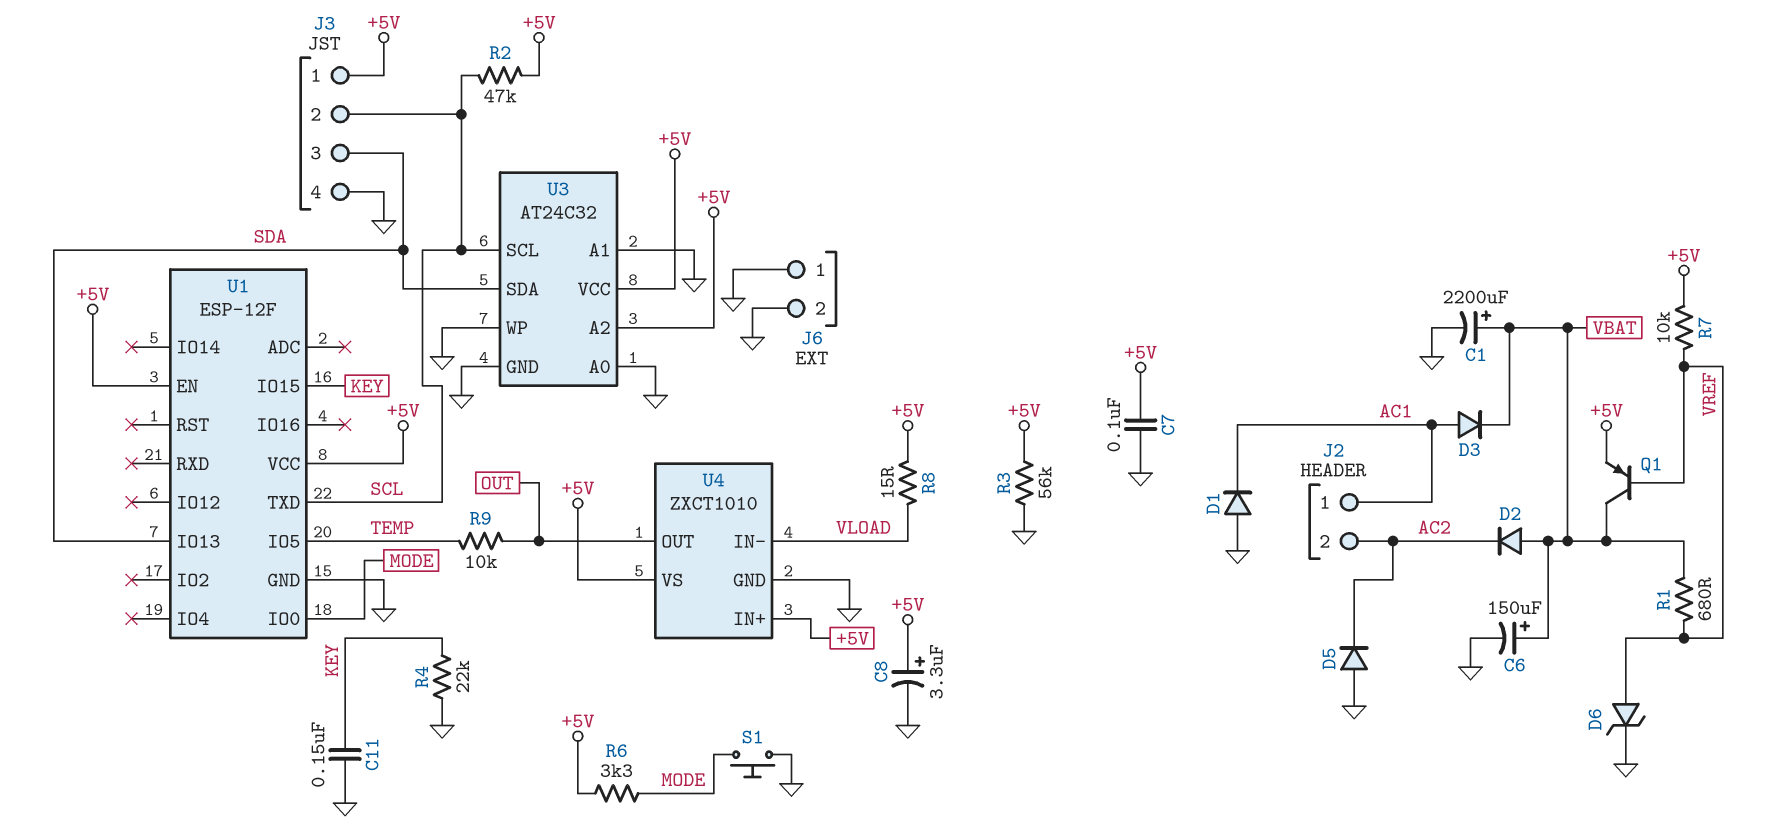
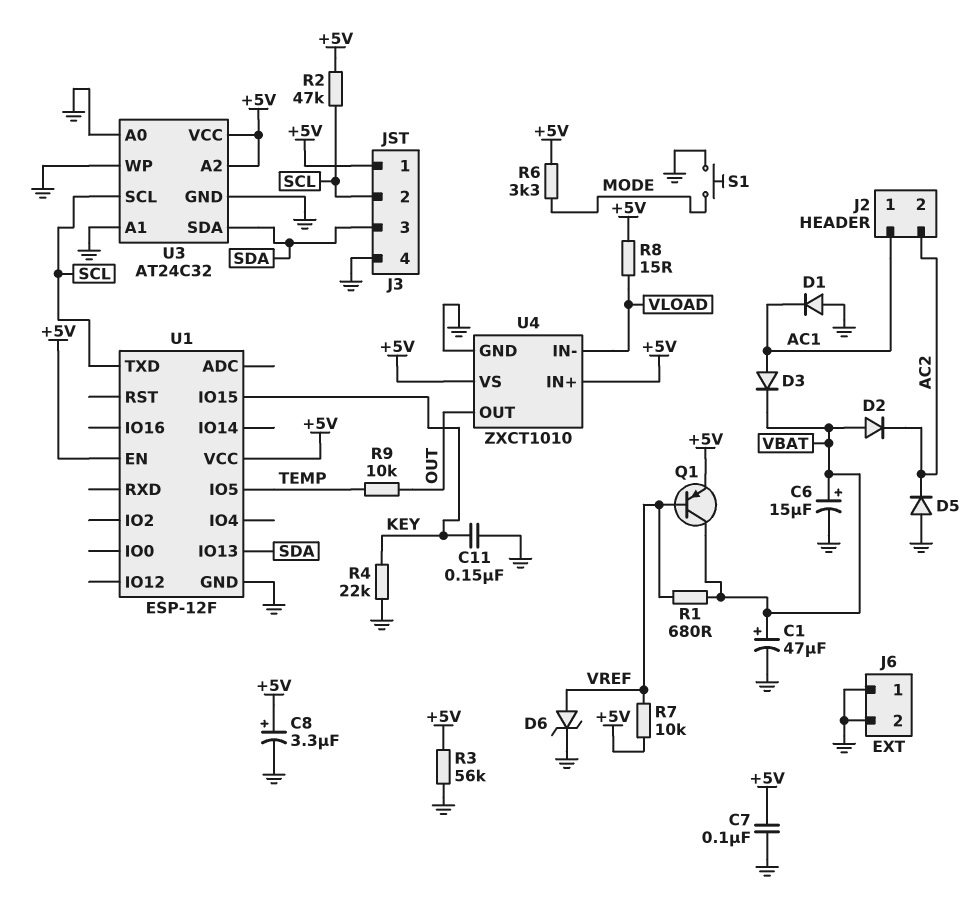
C1: 2200uF (plus VBAT, minus GND) -> 47uF (plus VBAT, minus GND)
C6: 150uF (plus VBAT, minus GND) -> 15uF (plus VBAT, minus GND)
U1 pin IO0: MODE -> none

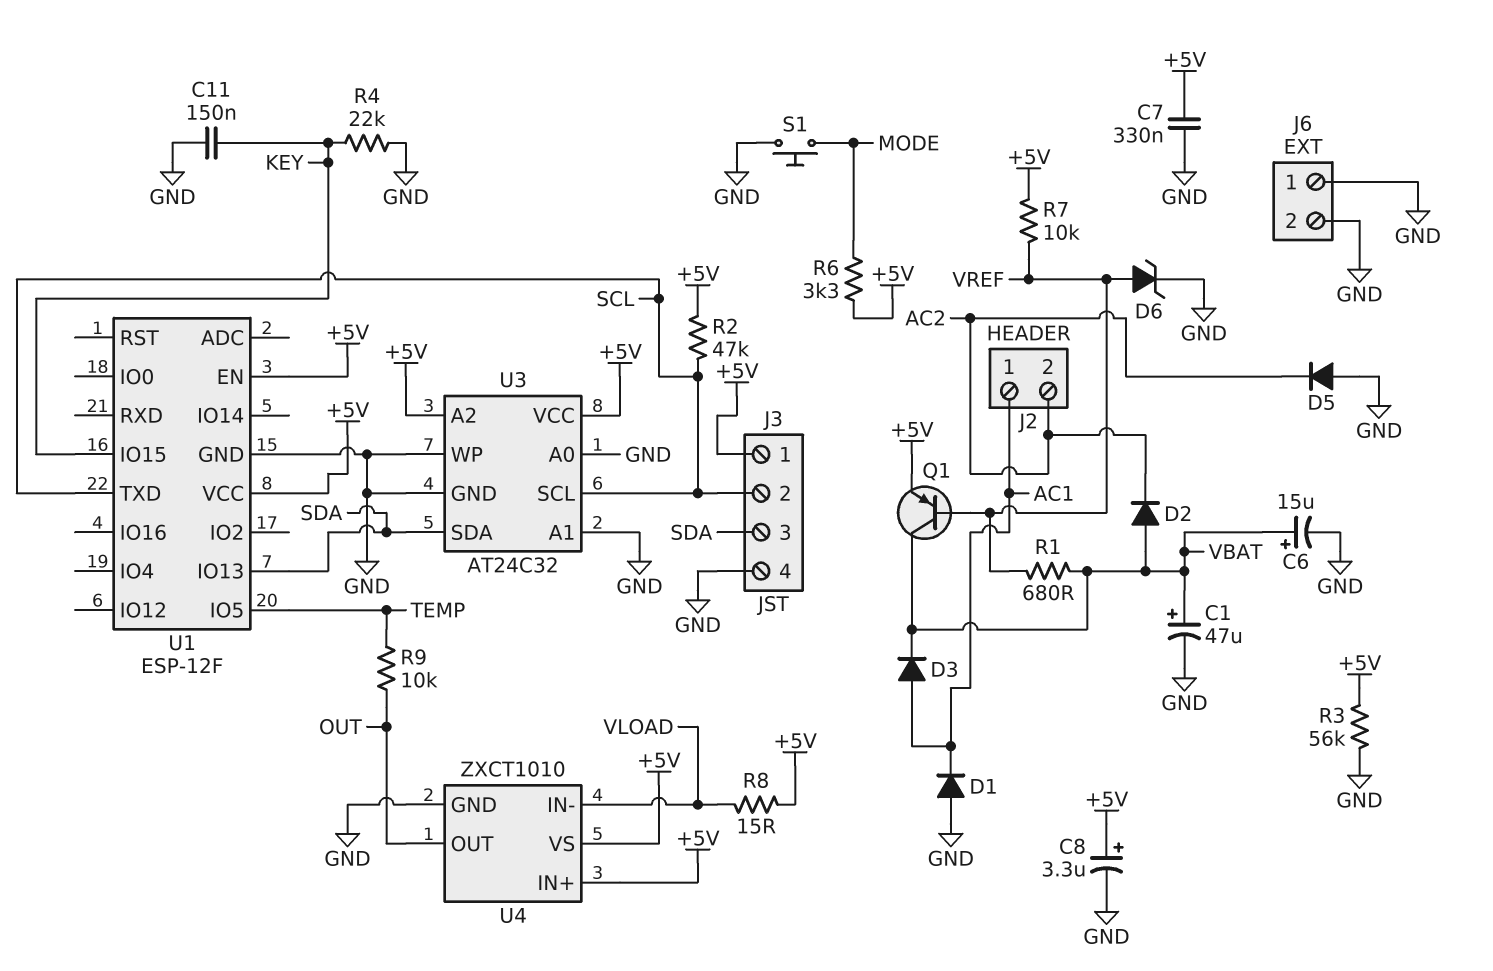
C7: 100nF (+5V, GND) -> 330nF (+5V, GND)

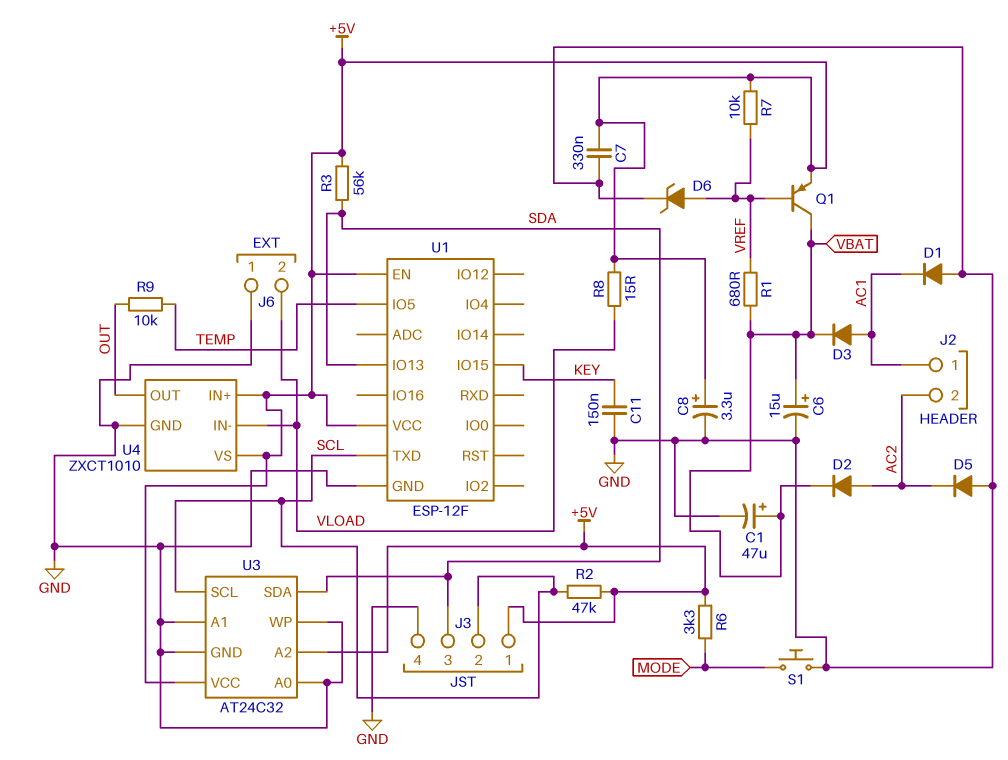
D2: diode (A VBAT, K AC2) -> diode (A AC2, K VBAT)
J6 pin 2: GND -> VLOAD
R3: 56k (+5V, GND) -> 56k (+5V, SDA)
R4: 22k (GND, KEY) -> none

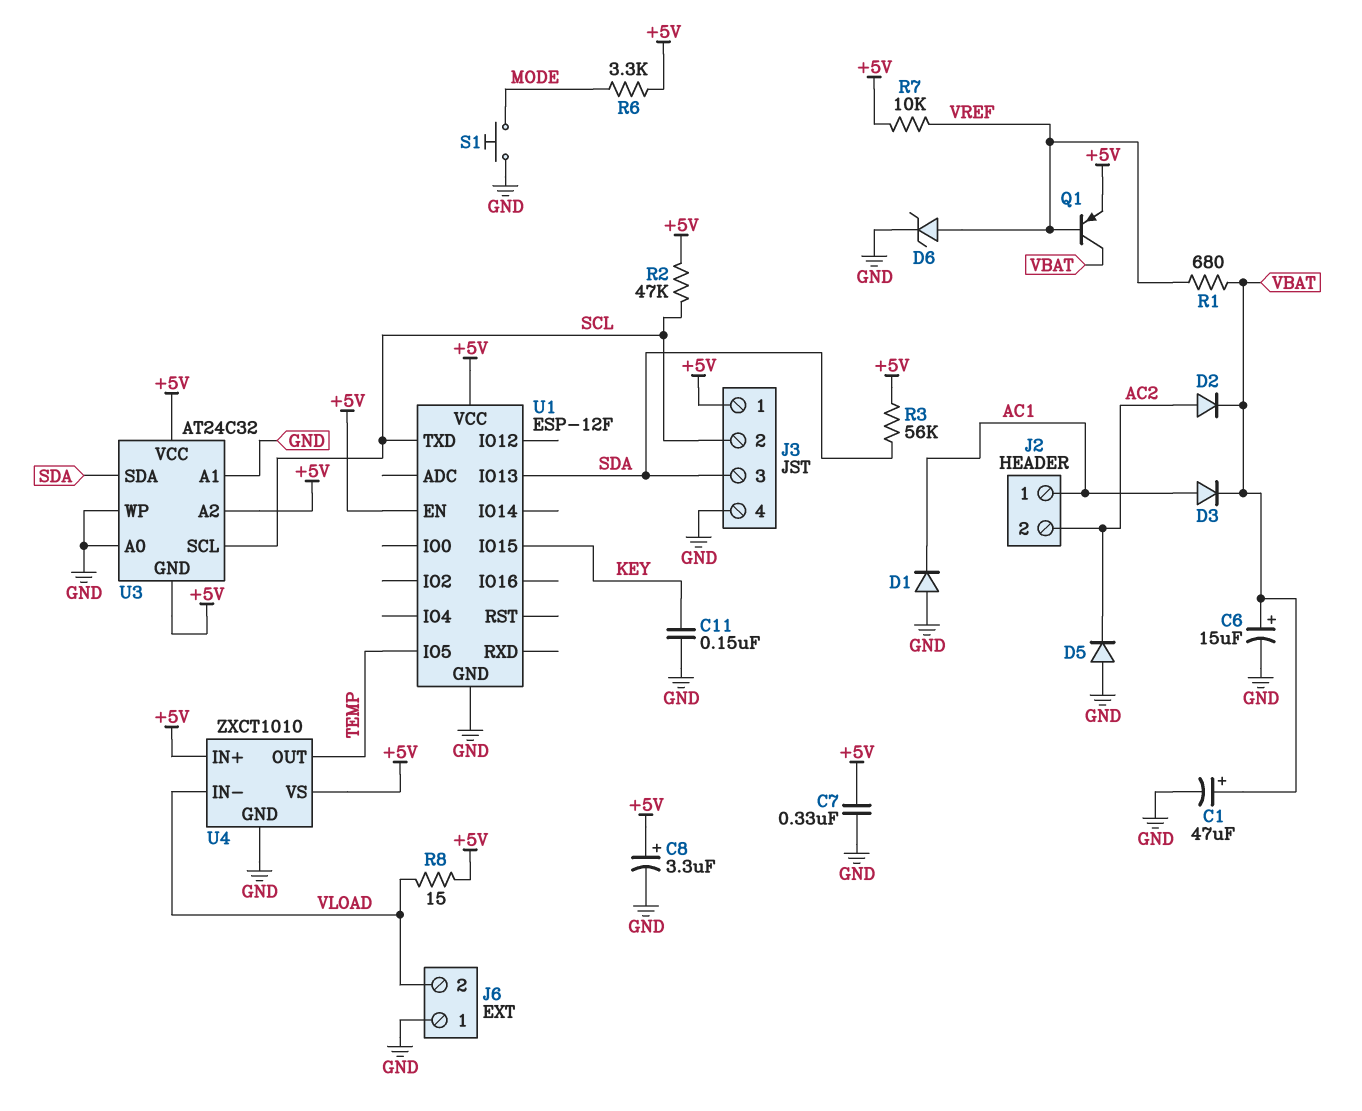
R9: 10k (OUT, TEMP) -> none
U3 pin GND: GND -> +5V
U4 pin OUT: OUT -> TEMP

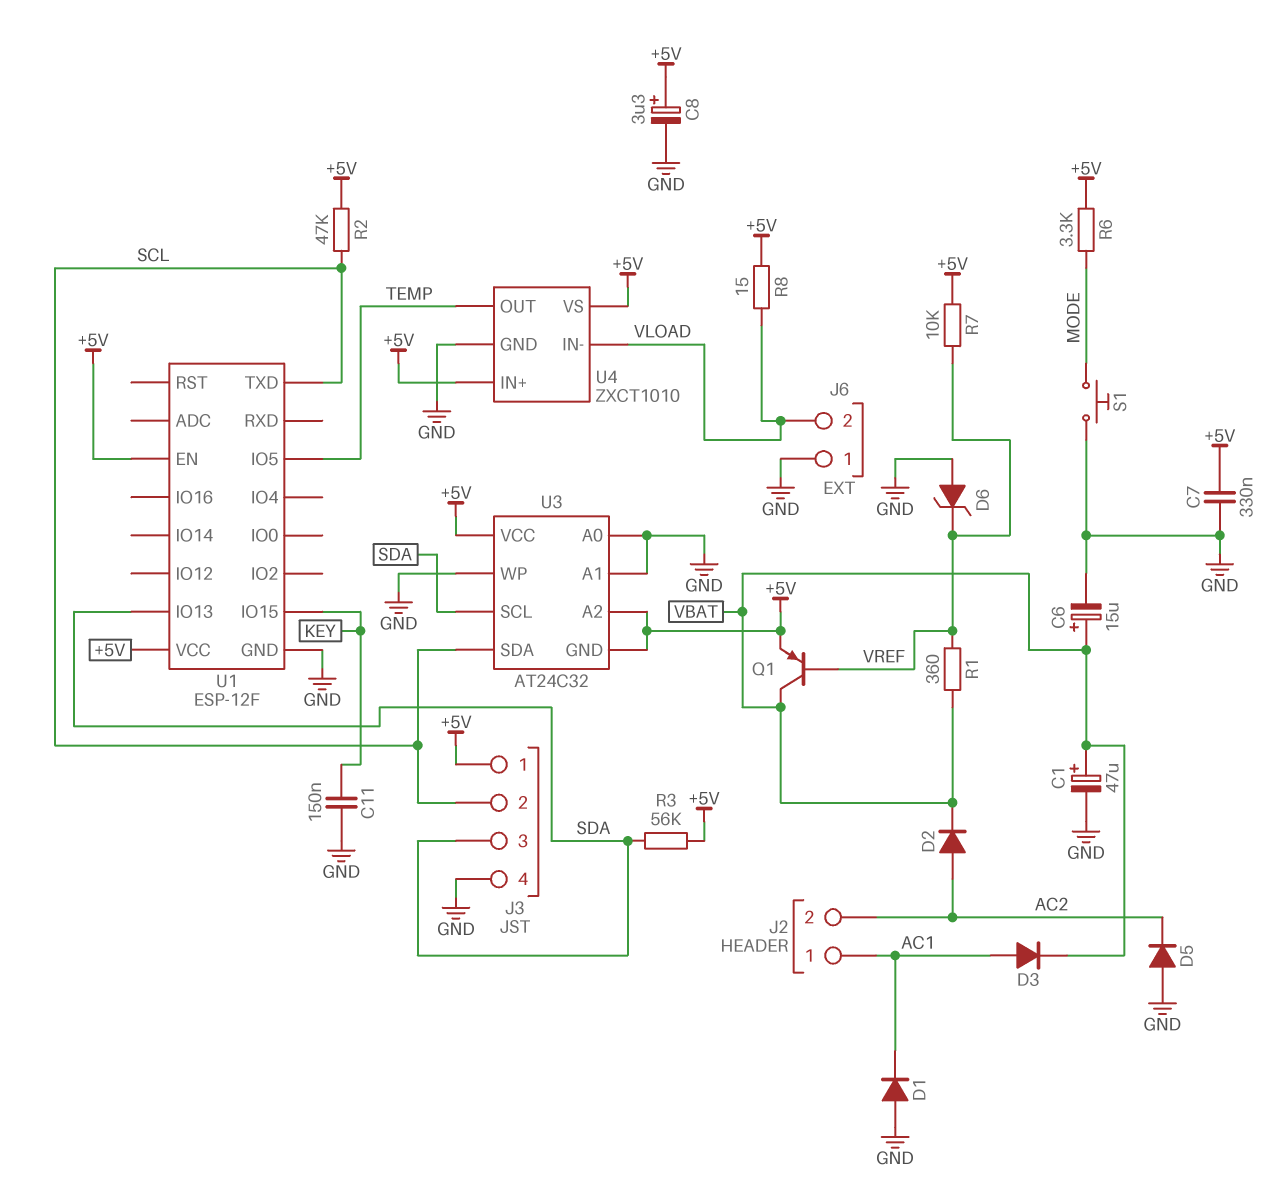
D6: zener (A VREF, K GND) -> zener (A GND, K VREF)
R1: 680 (VBAT, VREF) -> 360 (VBAT, VREF)
U3 pin SCL: SCL -> SDA
U3 pin SDA: SDA -> SCL

